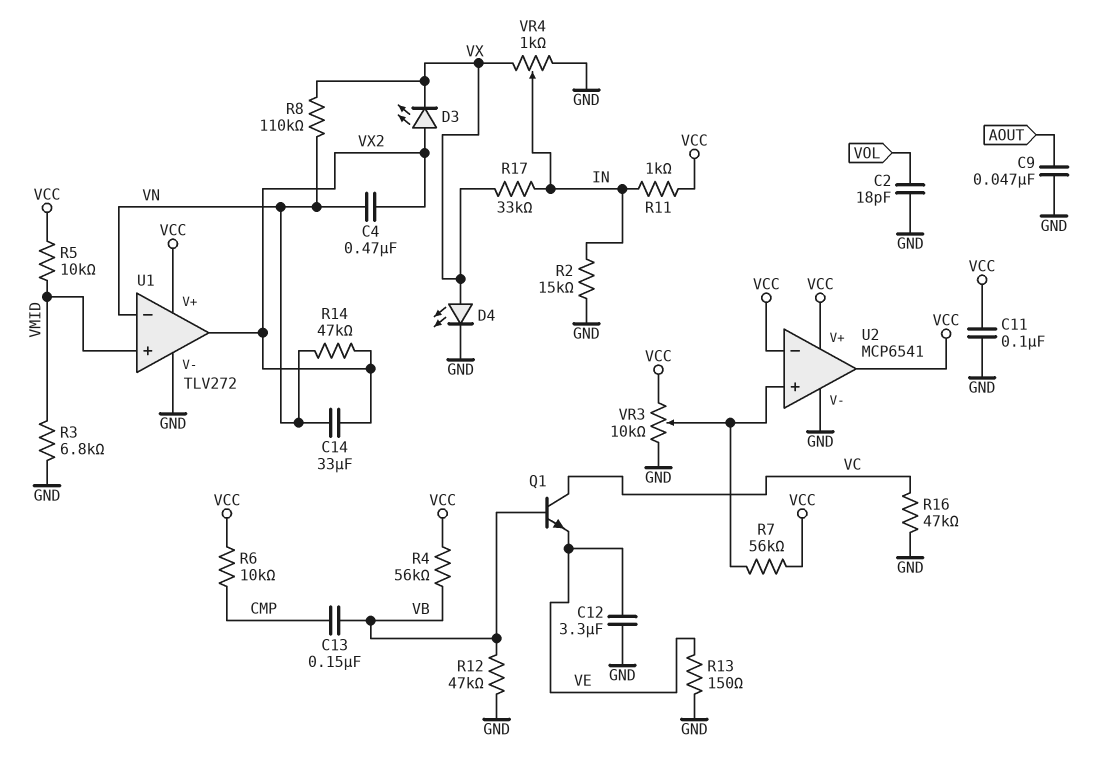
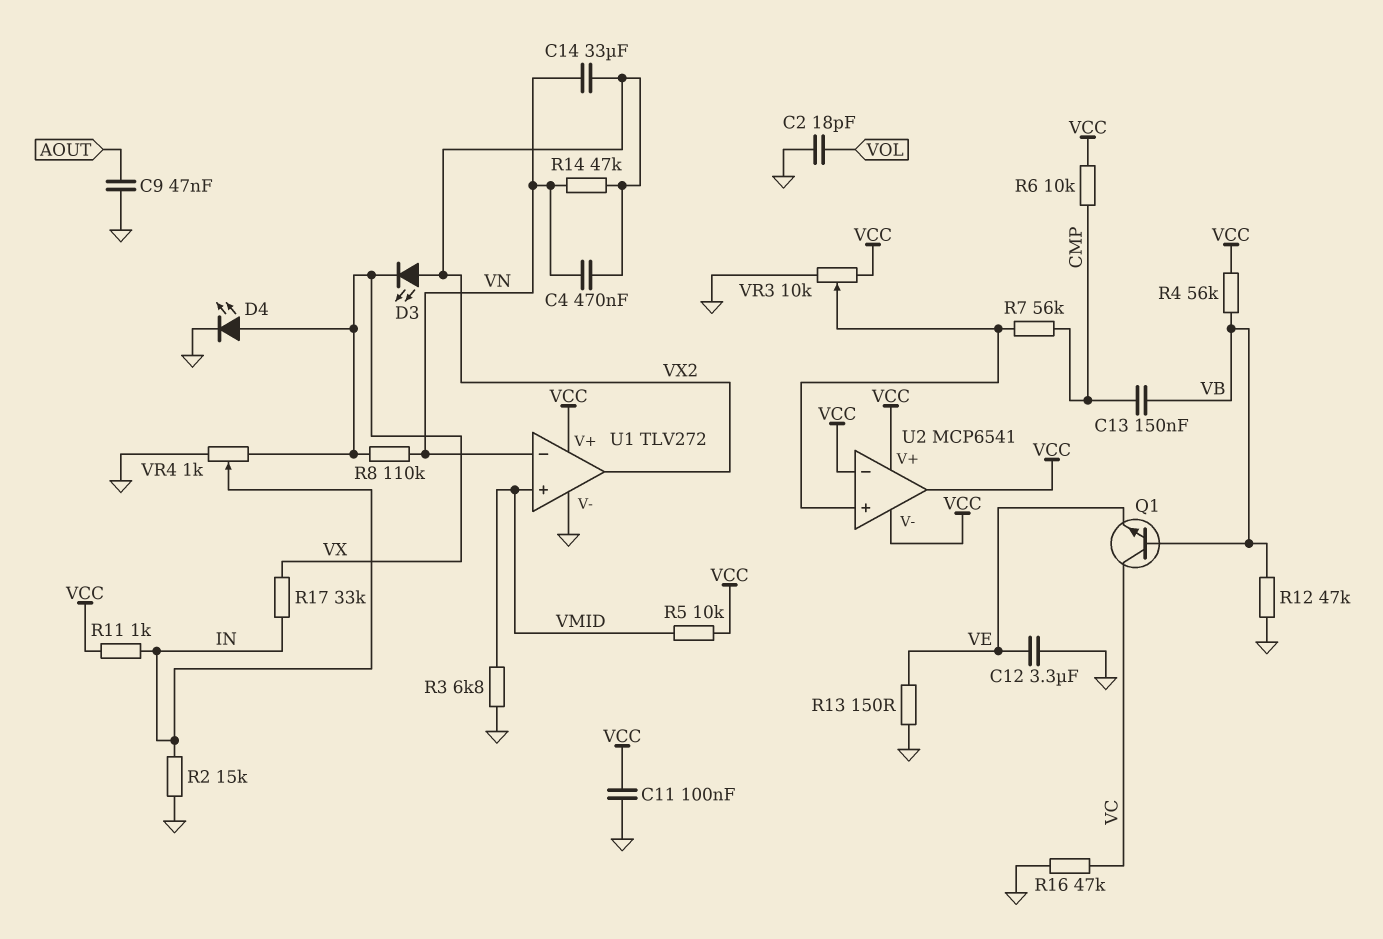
R7: 56k (U2/in+, VCC) -> 56k (CMP, U2/in+)
U2 pin V-: GND -> VCC

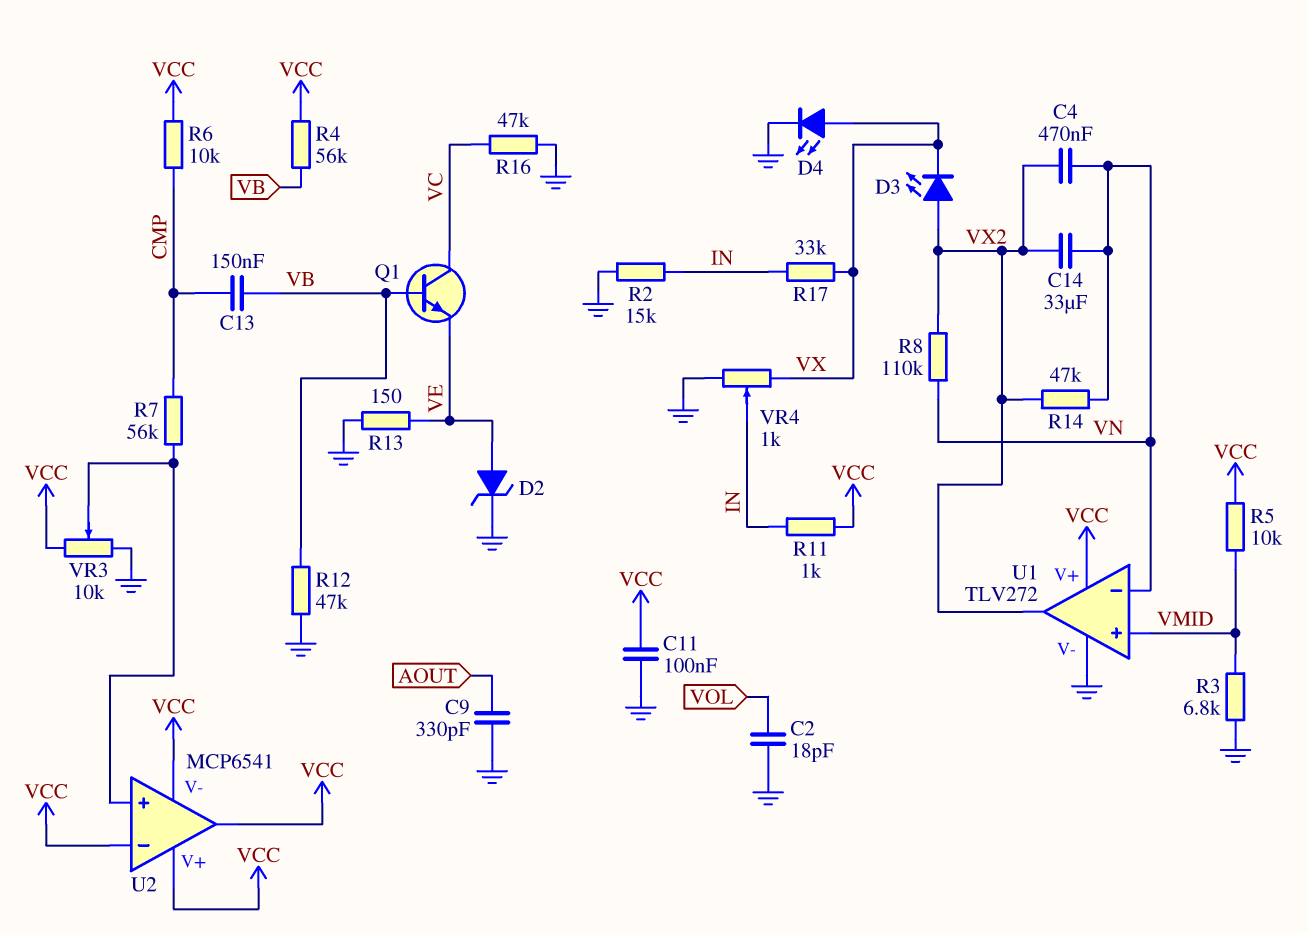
C9: 47nF (AOUT, GND) -> 330pF (AOUT, GND)
C12: 3.3uF (GND, VE) -> none
D2: none -> zener (A VE, K GND)
R8: 110k (VN, VX) -> 110k (VN, VX2)

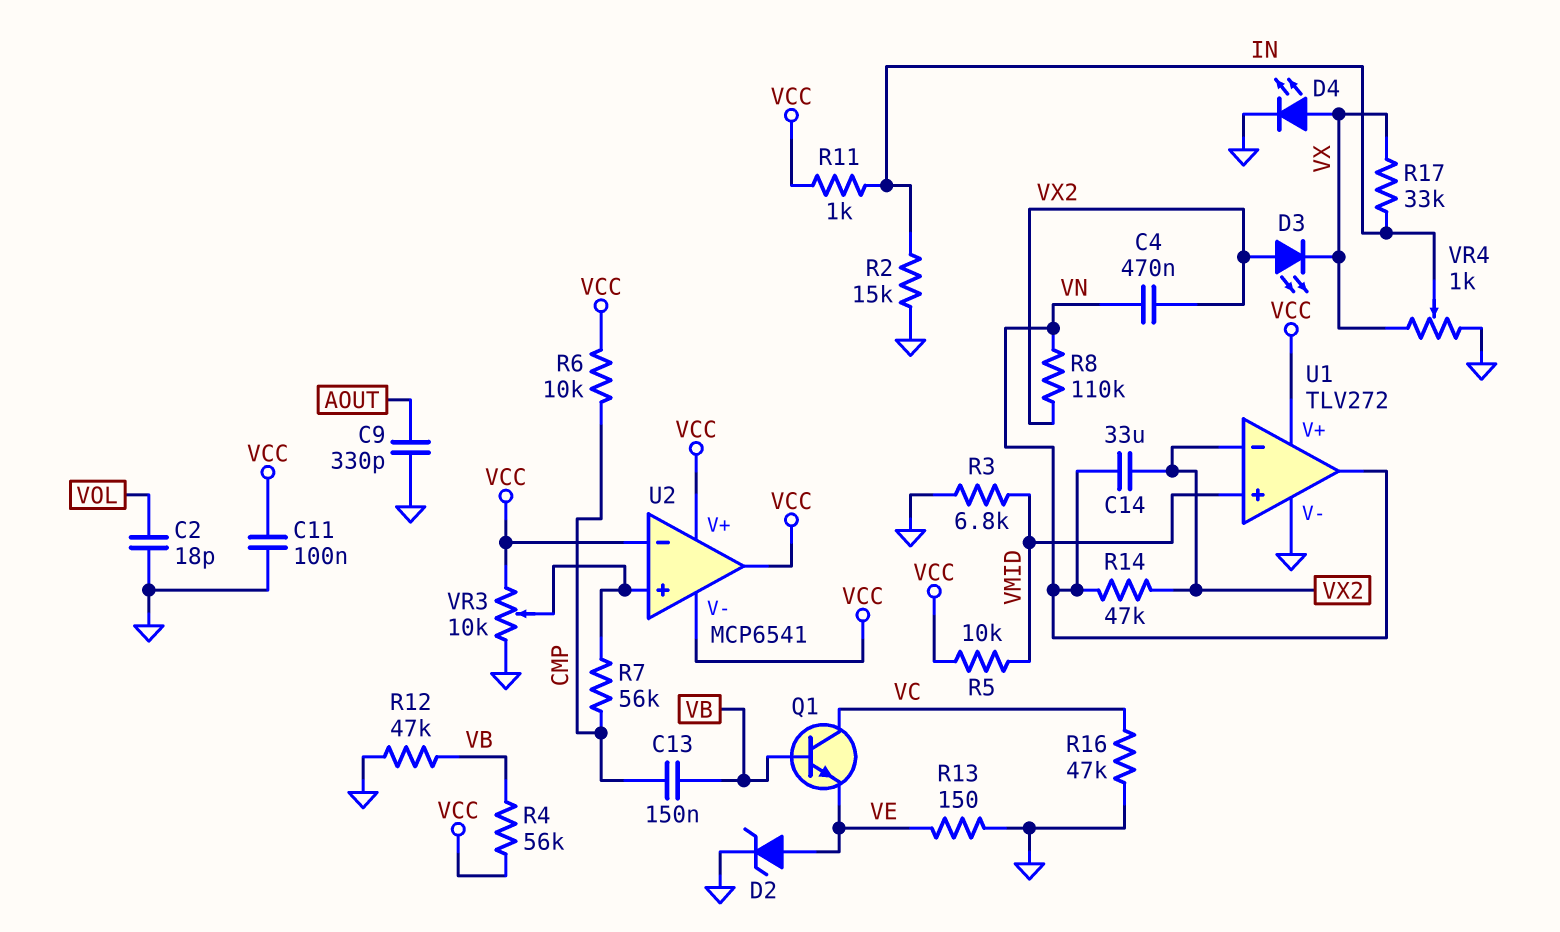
U1 pin in-: VN -> VX2
U1 pin out: VX2 -> VN

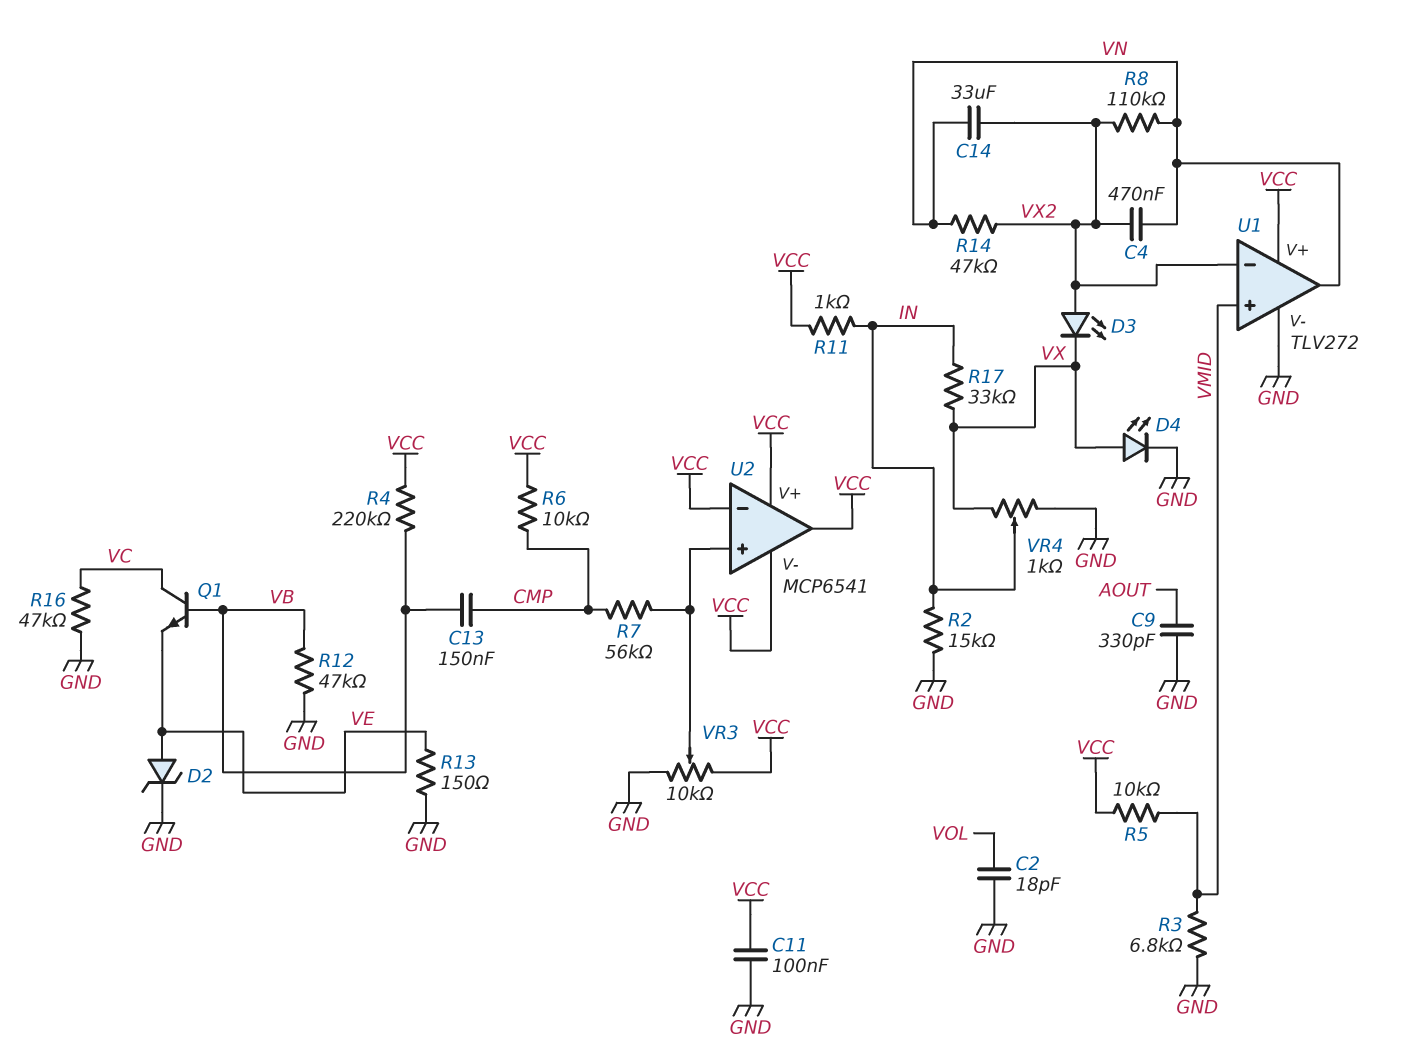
R4: 56k (VB, VCC) -> 220k (VB, VCC)

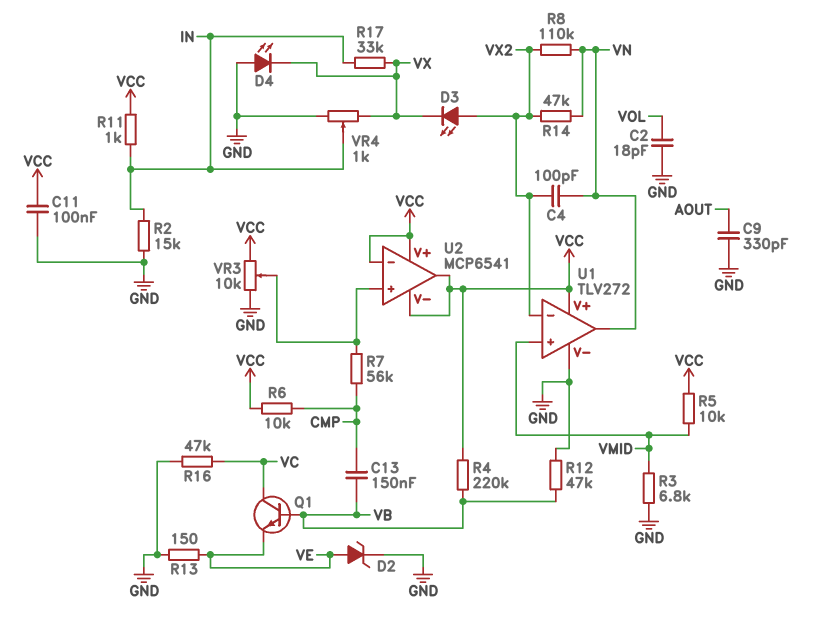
C4: 470nF (VN, VX2) -> 100pF (VN, VX2)
C14: 33uF (VN, VX2) -> none
D4: LED (A VX, K GND) -> LED (A GND, K VX)

